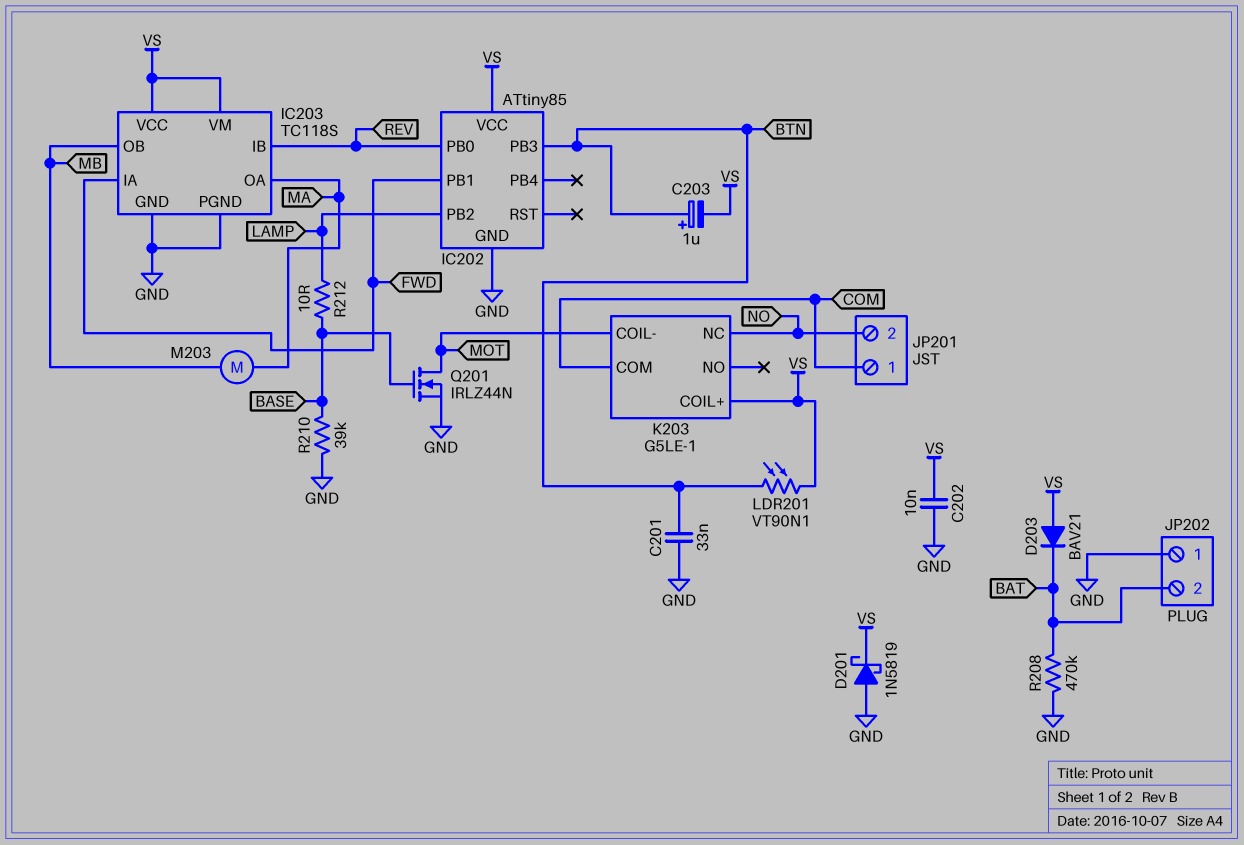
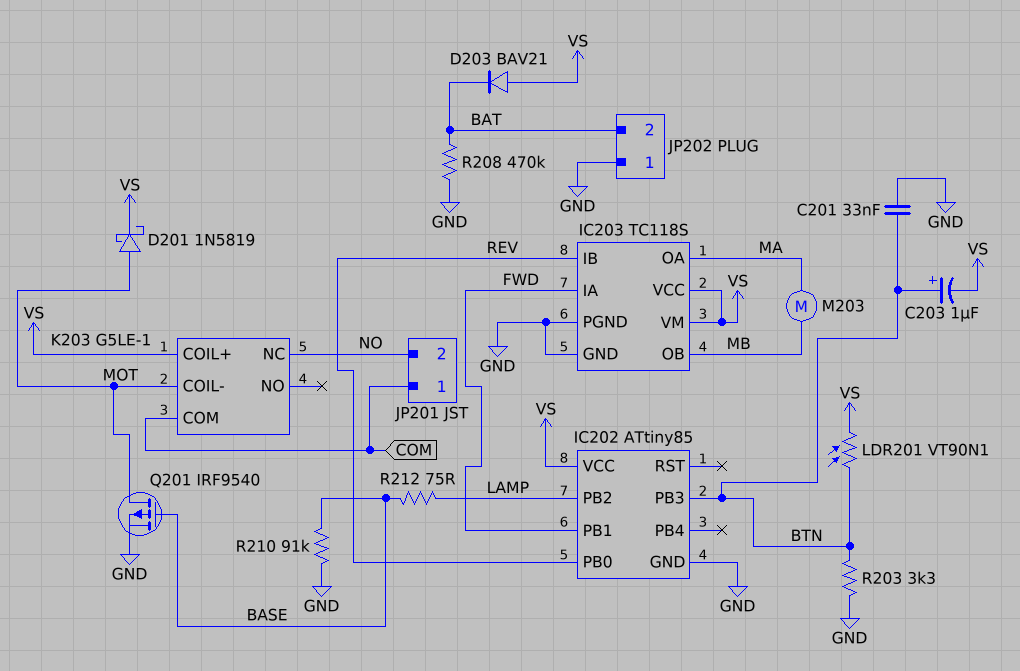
C202: 10nF (GND, VS) -> none
D201: schottky 1N5819 (A GND, K VS) -> schottky 1N5819 (A MOT, K VS)
Q201: NMOS IRLZ44N (G BASE, D MOT, S GND) -> PMOS IRF9540 (G BASE, D MOT, S GND)
R203: none -> 3.3k (BTN, GND)
R210: 39k (BASE, GND) -> 91k (BASE, GND)
R212: 10 (BASE, LAMP) -> 75 (BASE, LAMP)

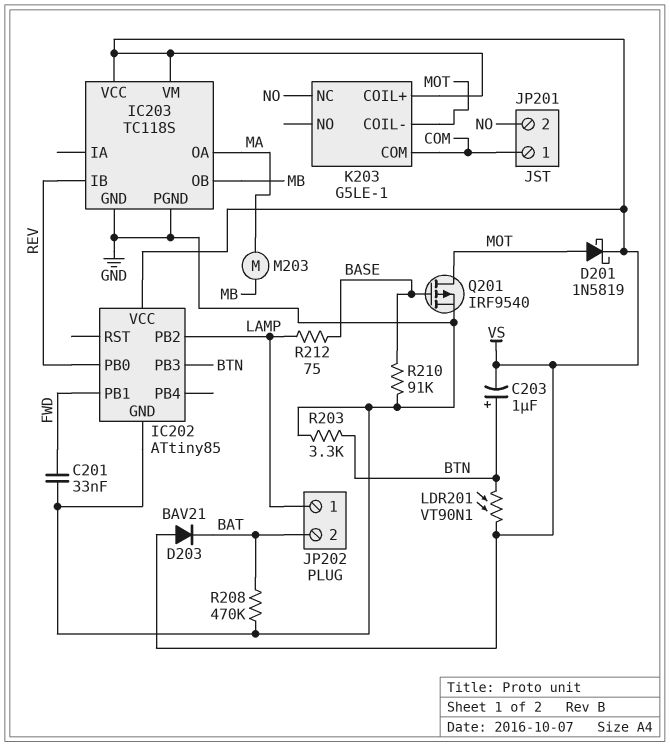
C201: 33nF (BTN, GND) -> 33nF (FWD, GND)
IC203 pin IA: FWD -> none
JP202 pin 1: GND -> LAMP

